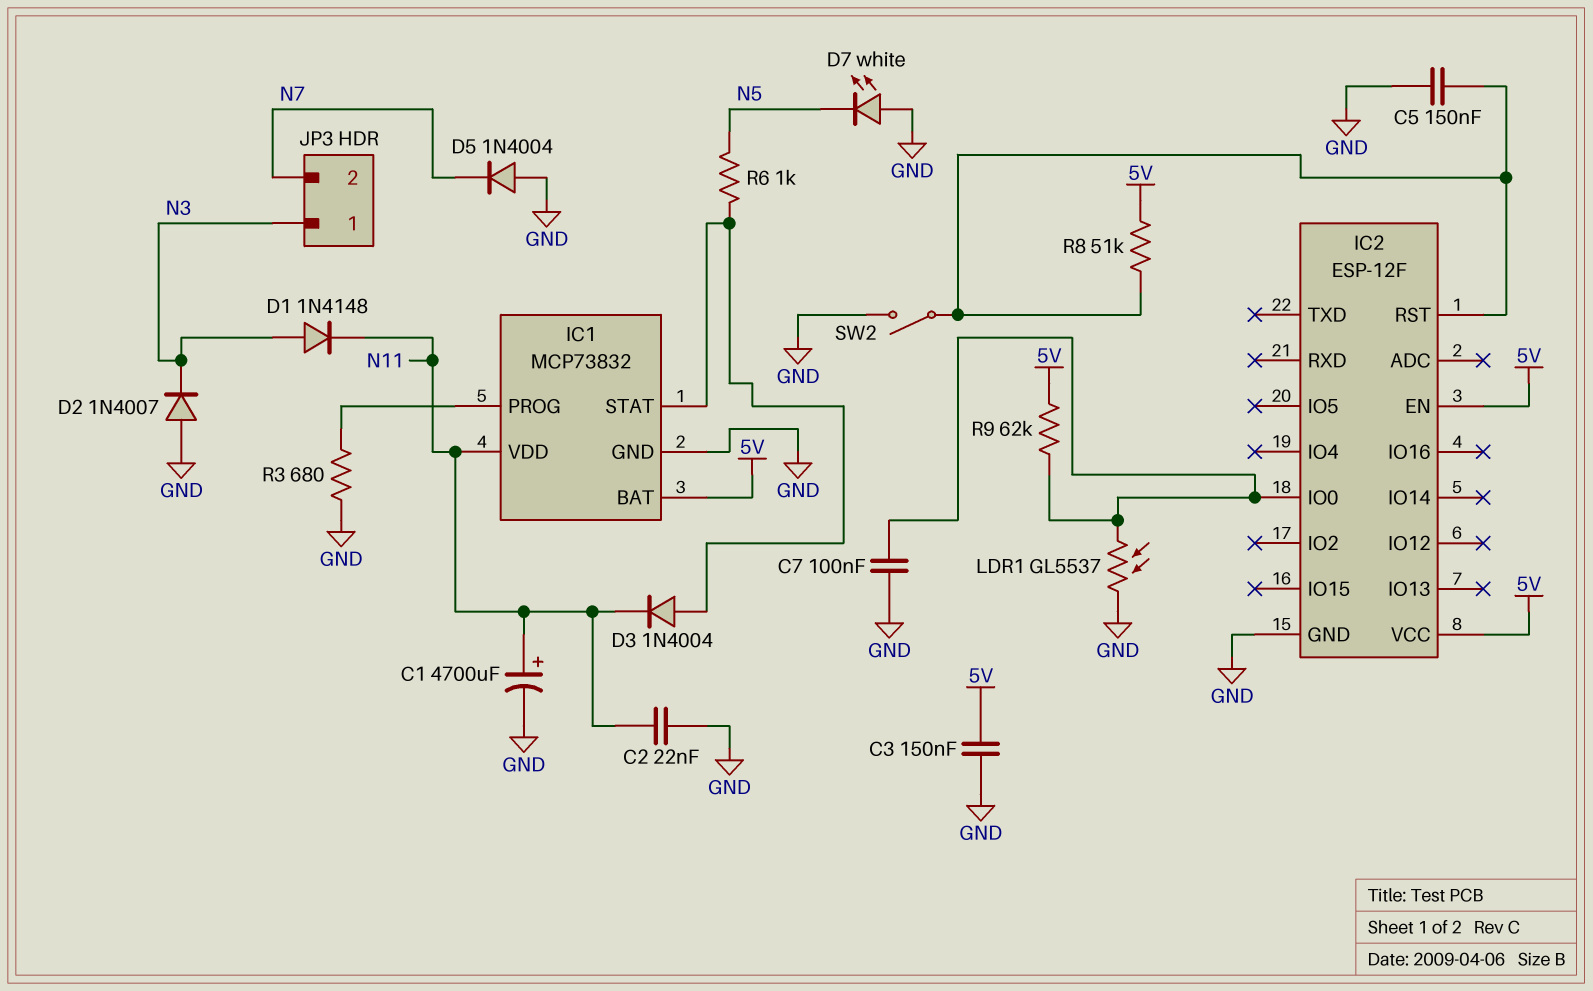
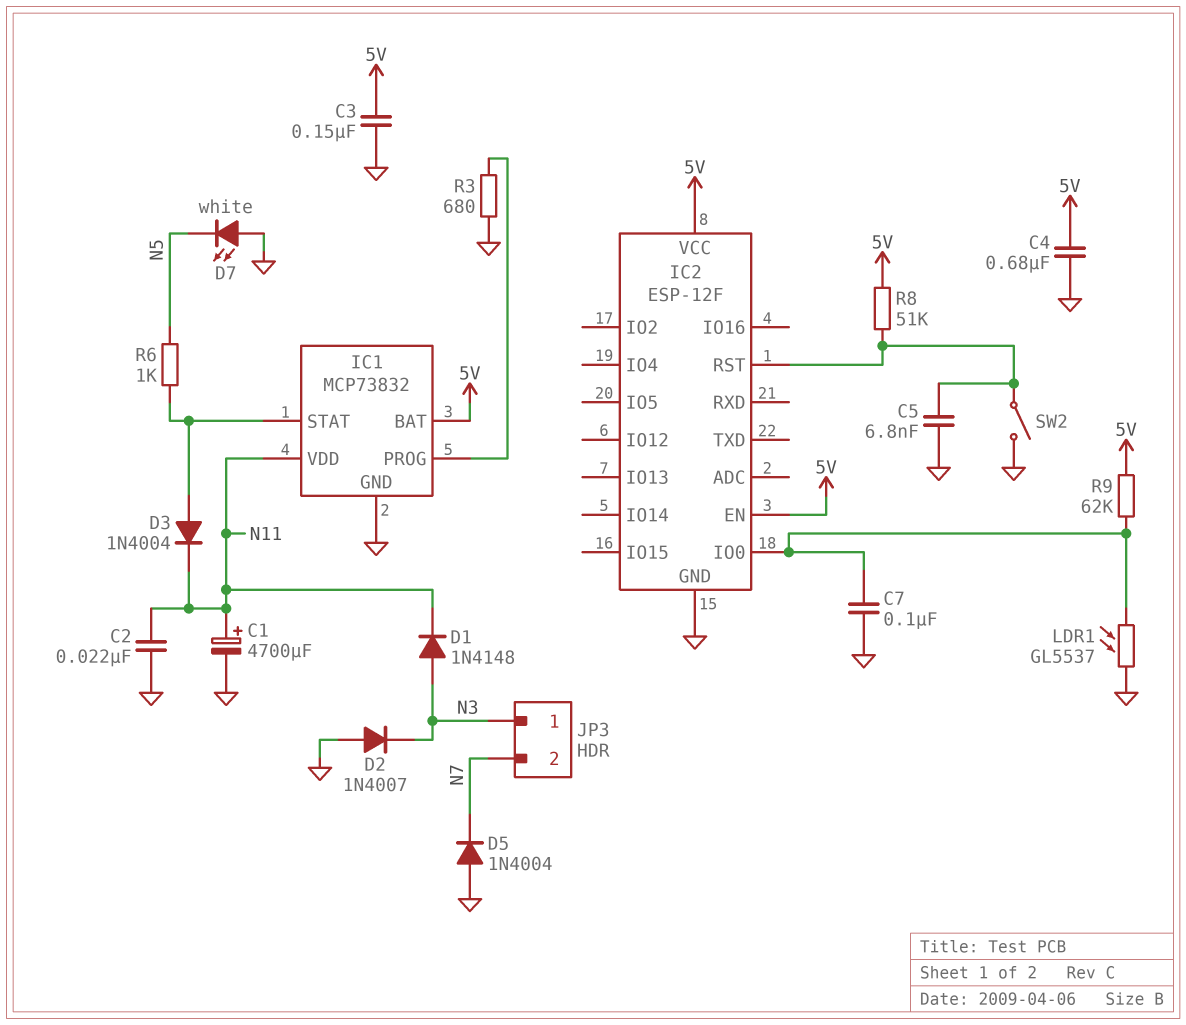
C4: none -> 680nF (5V, GND)
C5: 150nF (GND, IC2/RST) -> 6.8nF (GND, IC2/RST)

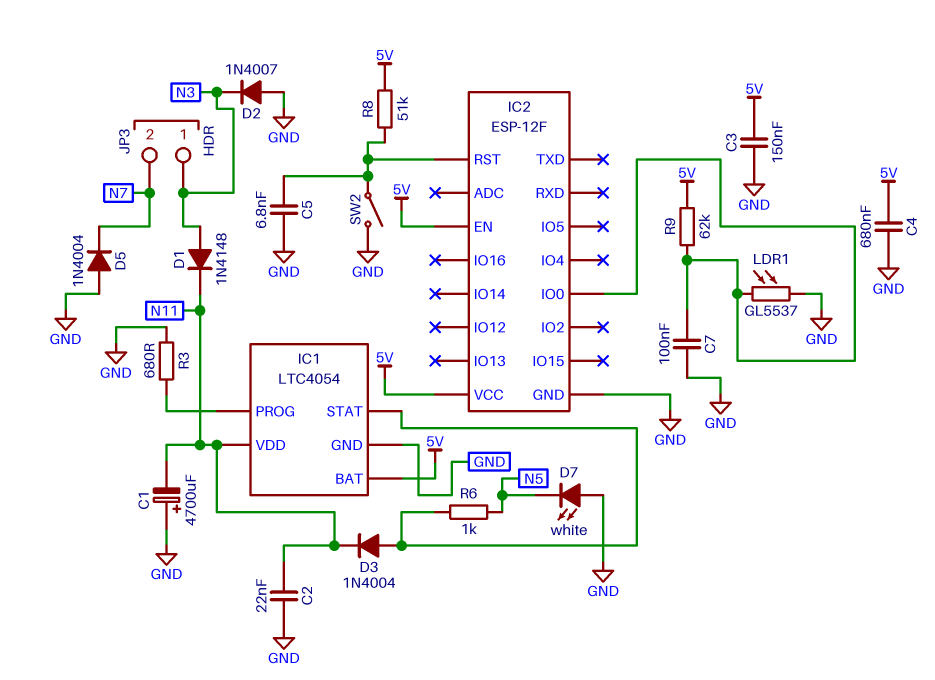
C1: 4700uF (plus N11, minus GND) -> 4700uF (plus GND, minus N11)
IC1: MCP73832 -> LTC4054

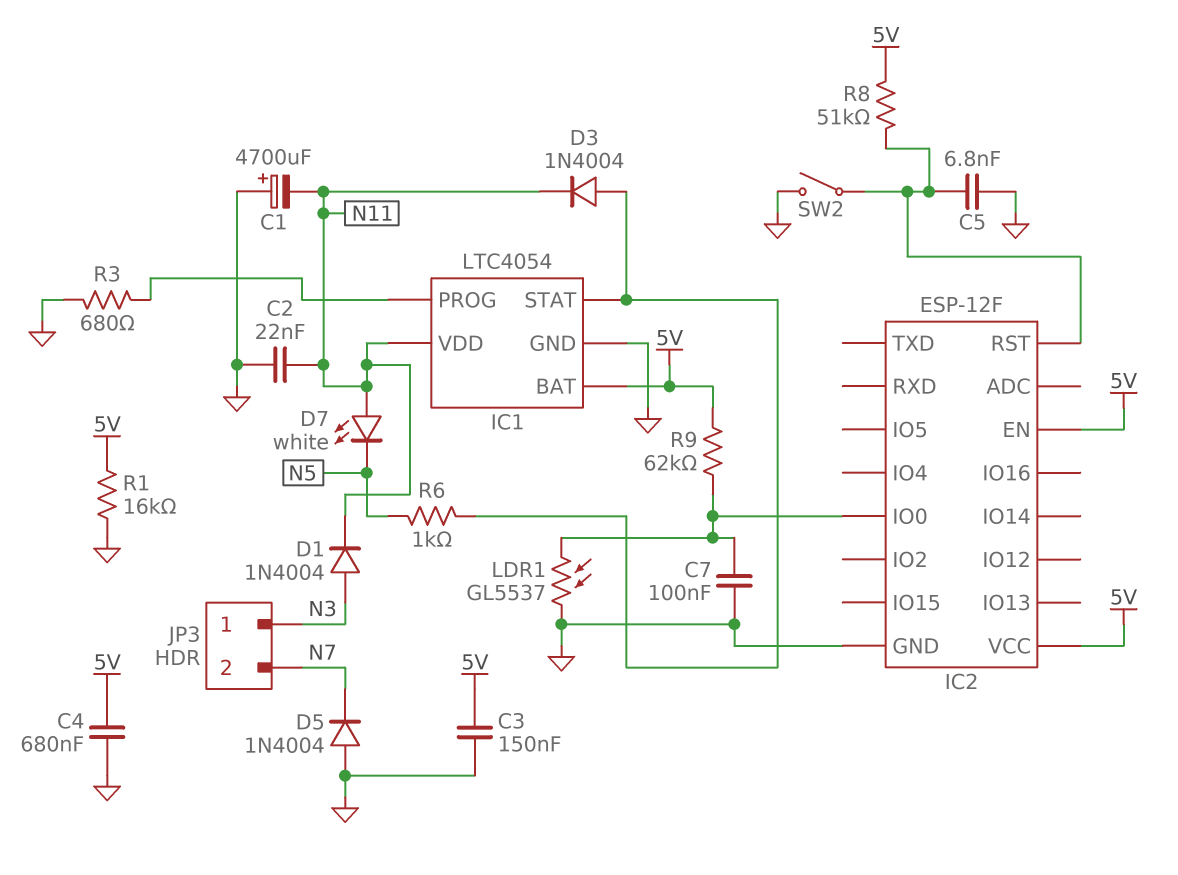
D1: diode 1N4148 (A N3, K N11) -> diode 1N4004 (A N3, K N11)
D2: diode 1N4007 (A GND, K N3) -> none
D7: LED white (A GND, K N5) -> LED white (A N11, K N5)
R1: none -> 16k (5V, GND)

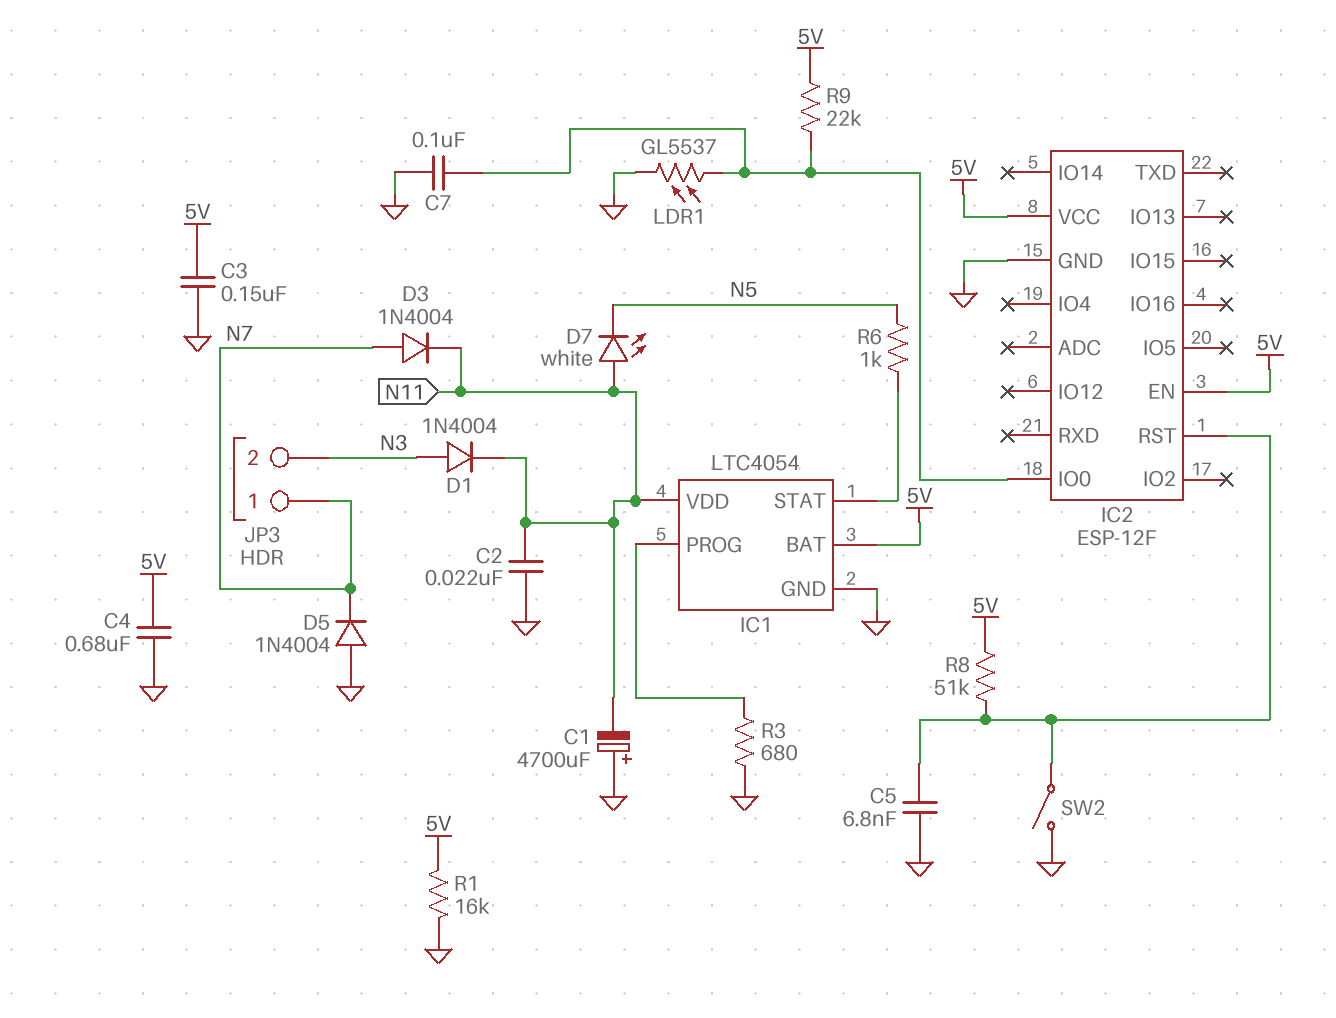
D3: diode 1N4004 (A IC1/STAT, K N11) -> diode 1N4004 (A N7, K N11)
JP3 pin 1: N3 -> N7
JP3 pin 2: N7 -> N3
R9: 62k (5V, IC2/IO0) -> 22k (5V, IC2/IO0)

